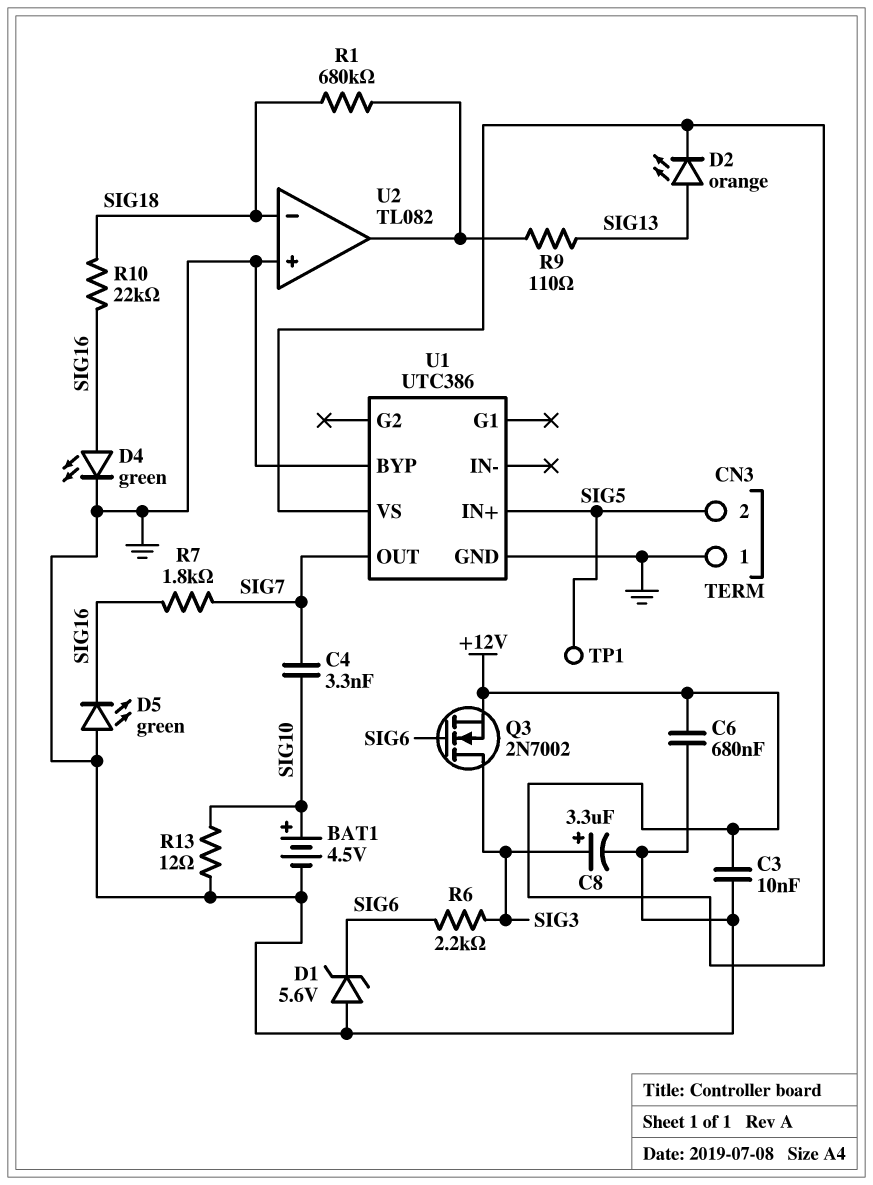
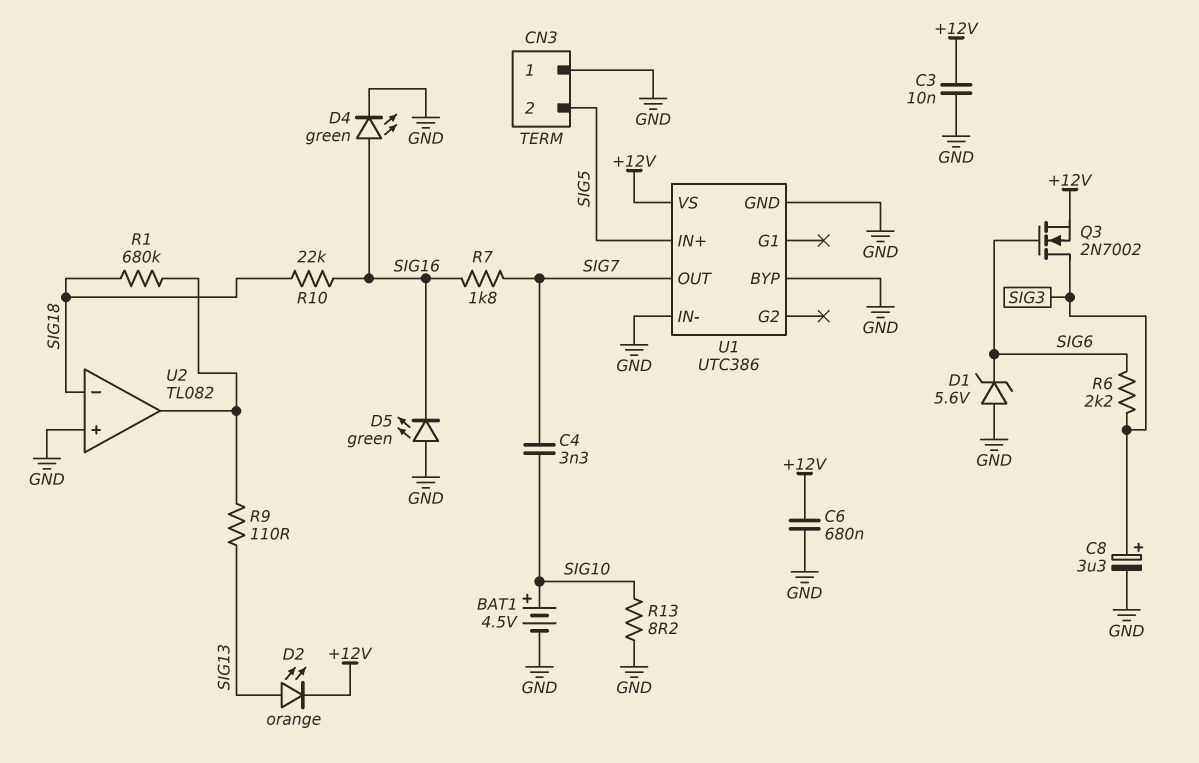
R13: 12 (GND, SIG10) -> 8.2 (GND, SIG10)
TP1: test point (SIG5) -> none
U1 pin IN-: none -> GND

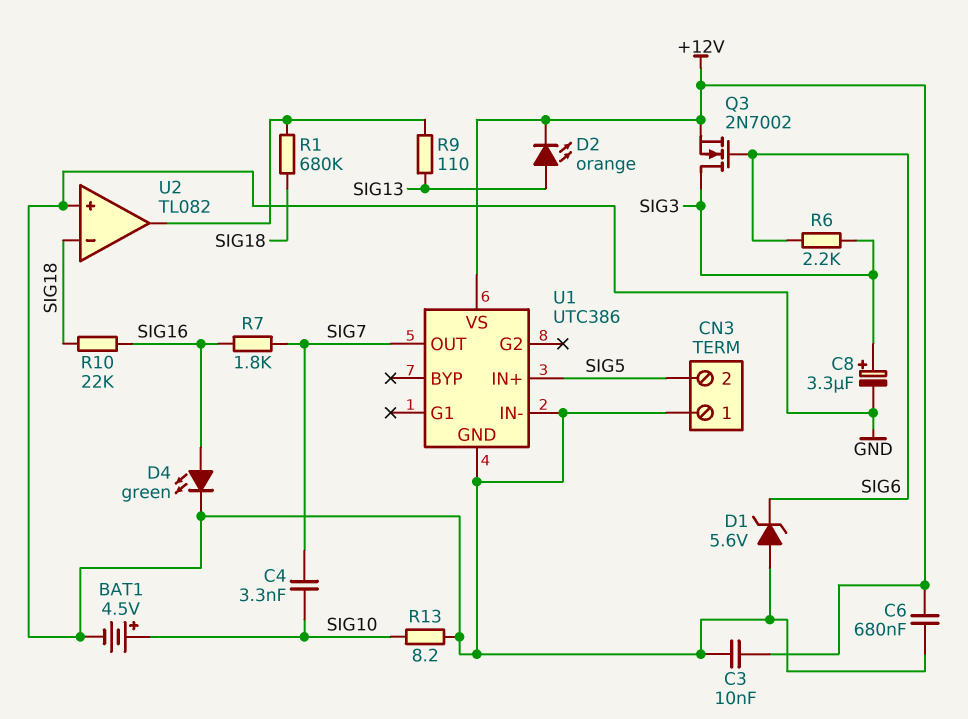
D5: LED green (A GND, K SIG16) -> none
U1 pin BYP: GND -> none

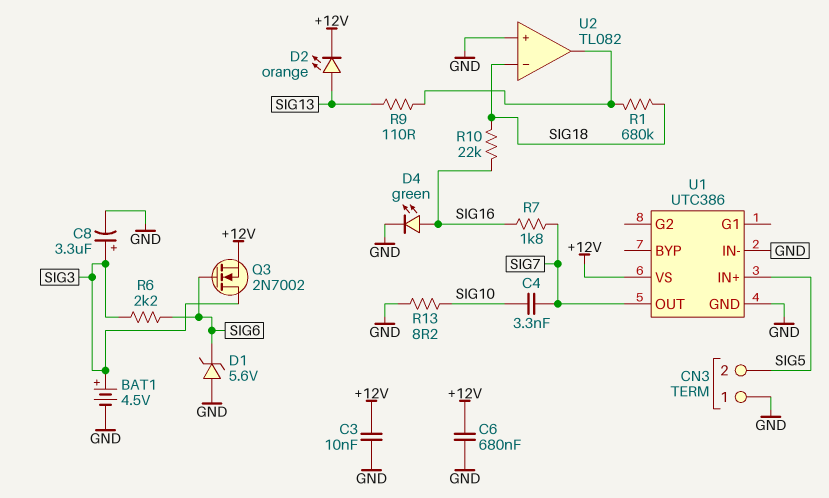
BAT1: 4.5V (plus SIG10, minus GND) -> 4.5V (plus SIG3, minus GND)

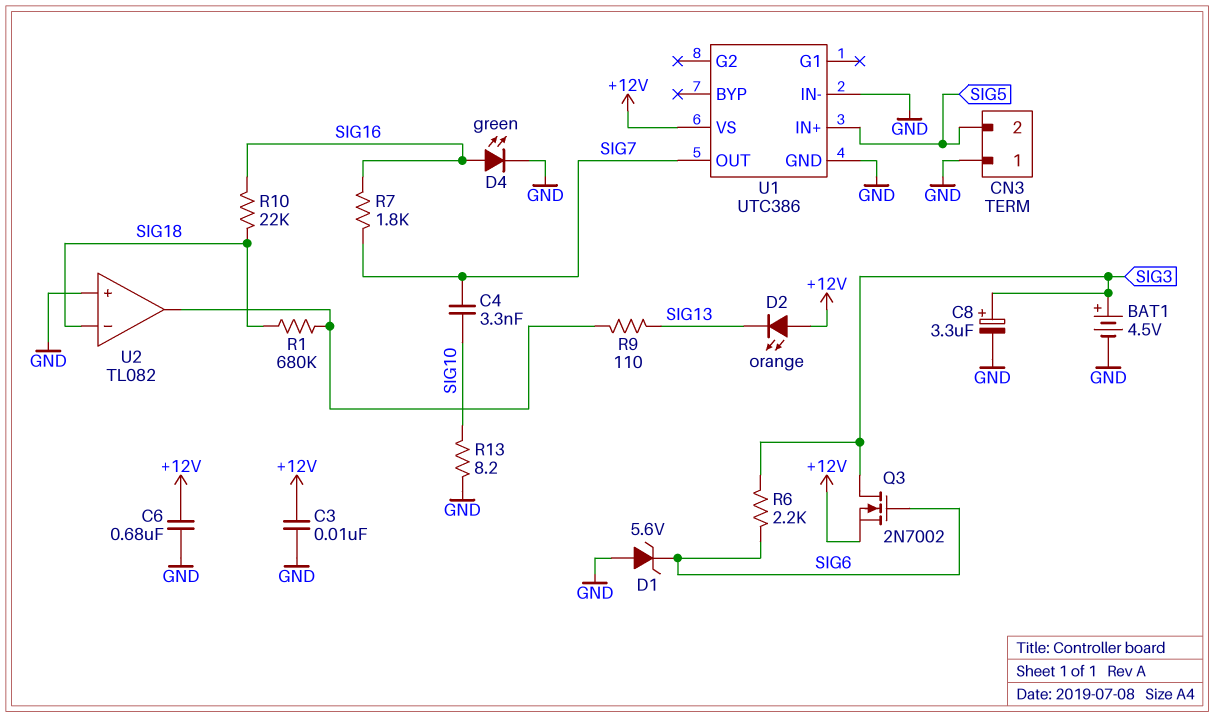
D2: LED orange (A SIG13, K +12V) -> LED orange (A +12V, K SIG13)

